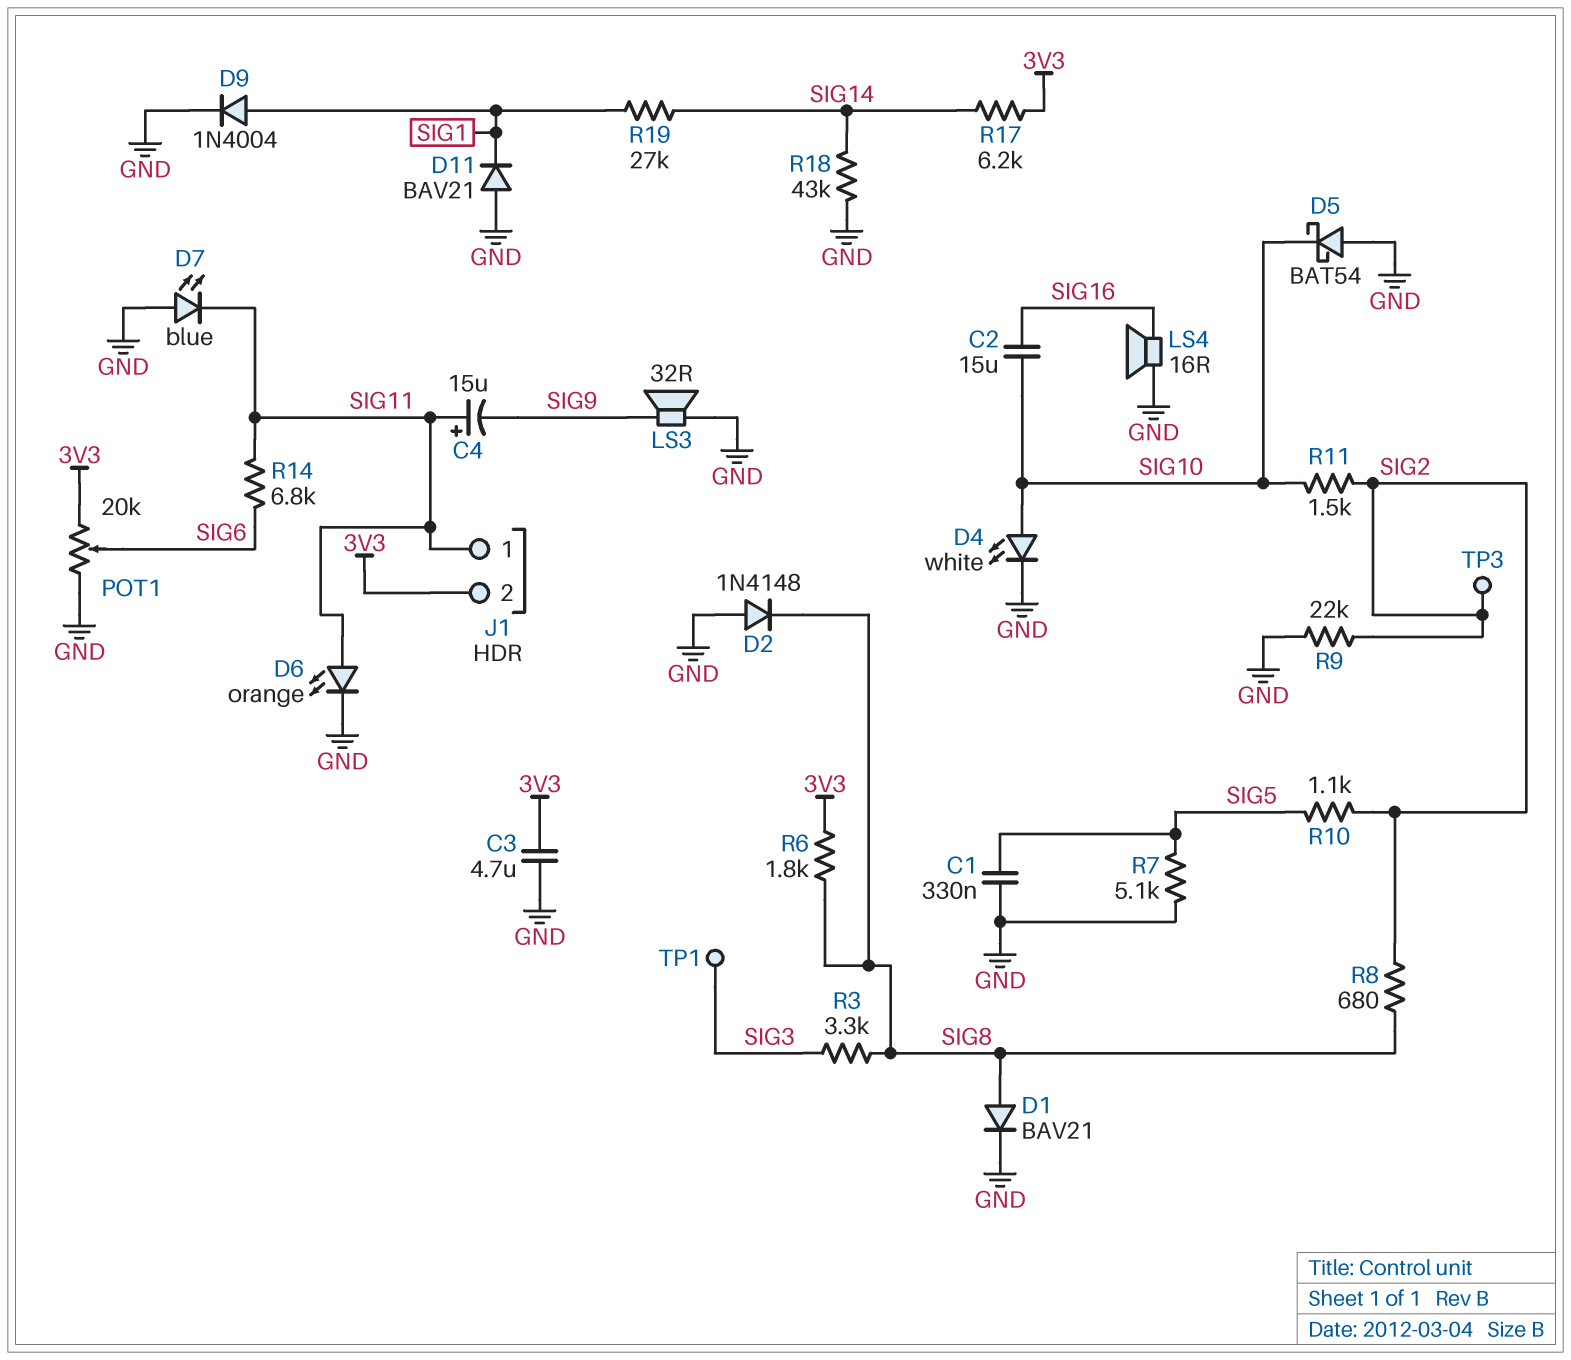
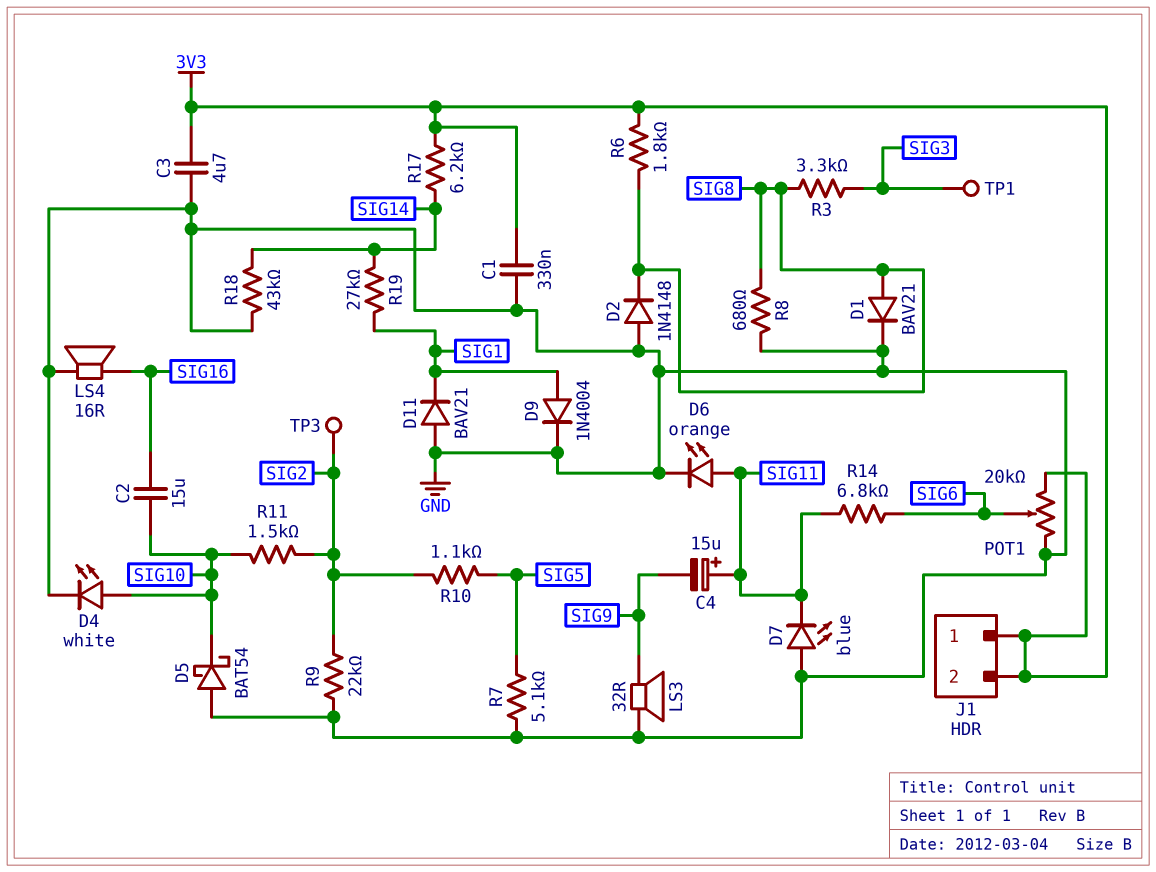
C1: 330nF (GND, SIG5) -> 330nF (3V3, GND)
J1 pin 1: SIG11 -> 3V3
R8: 680 (SIG2, SIG8) -> 680 (GND, SIG8)

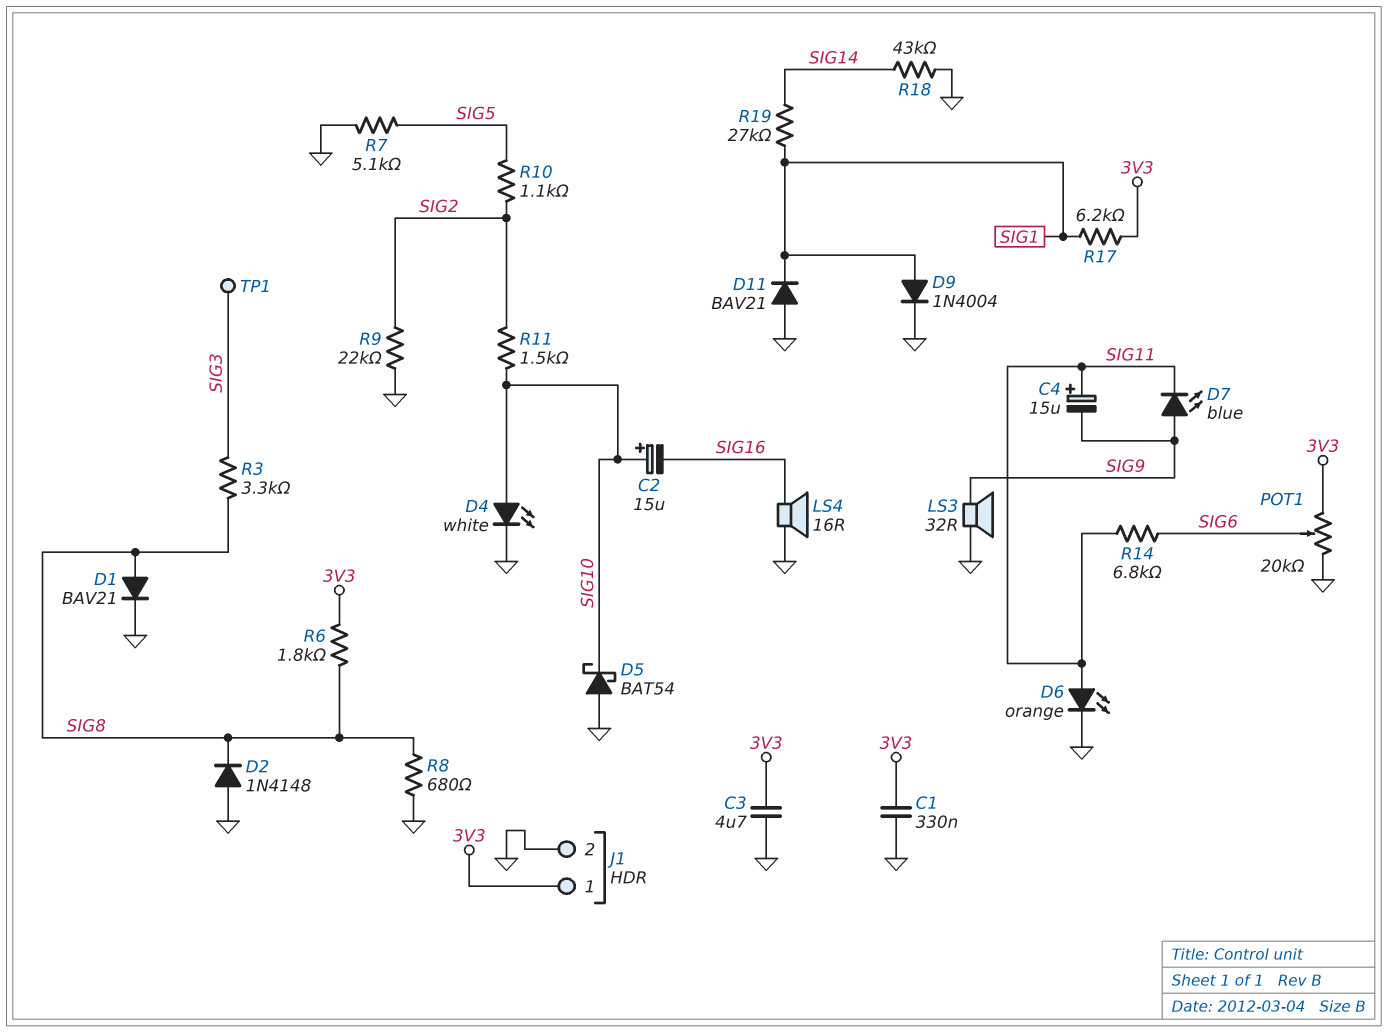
C2: 15uF (SIG10, SIG16) -> 15uF (plus SIG10, minus SIG16)
D7: LED blue (A GND, K SIG11) -> LED blue (A SIG9, K SIG11)
J1 pin 2: 3V3 -> GND
R17: 6.2k (3V3, SIG14) -> 6.2k (3V3, SIG1)
TP3: test point (SIG2) -> none

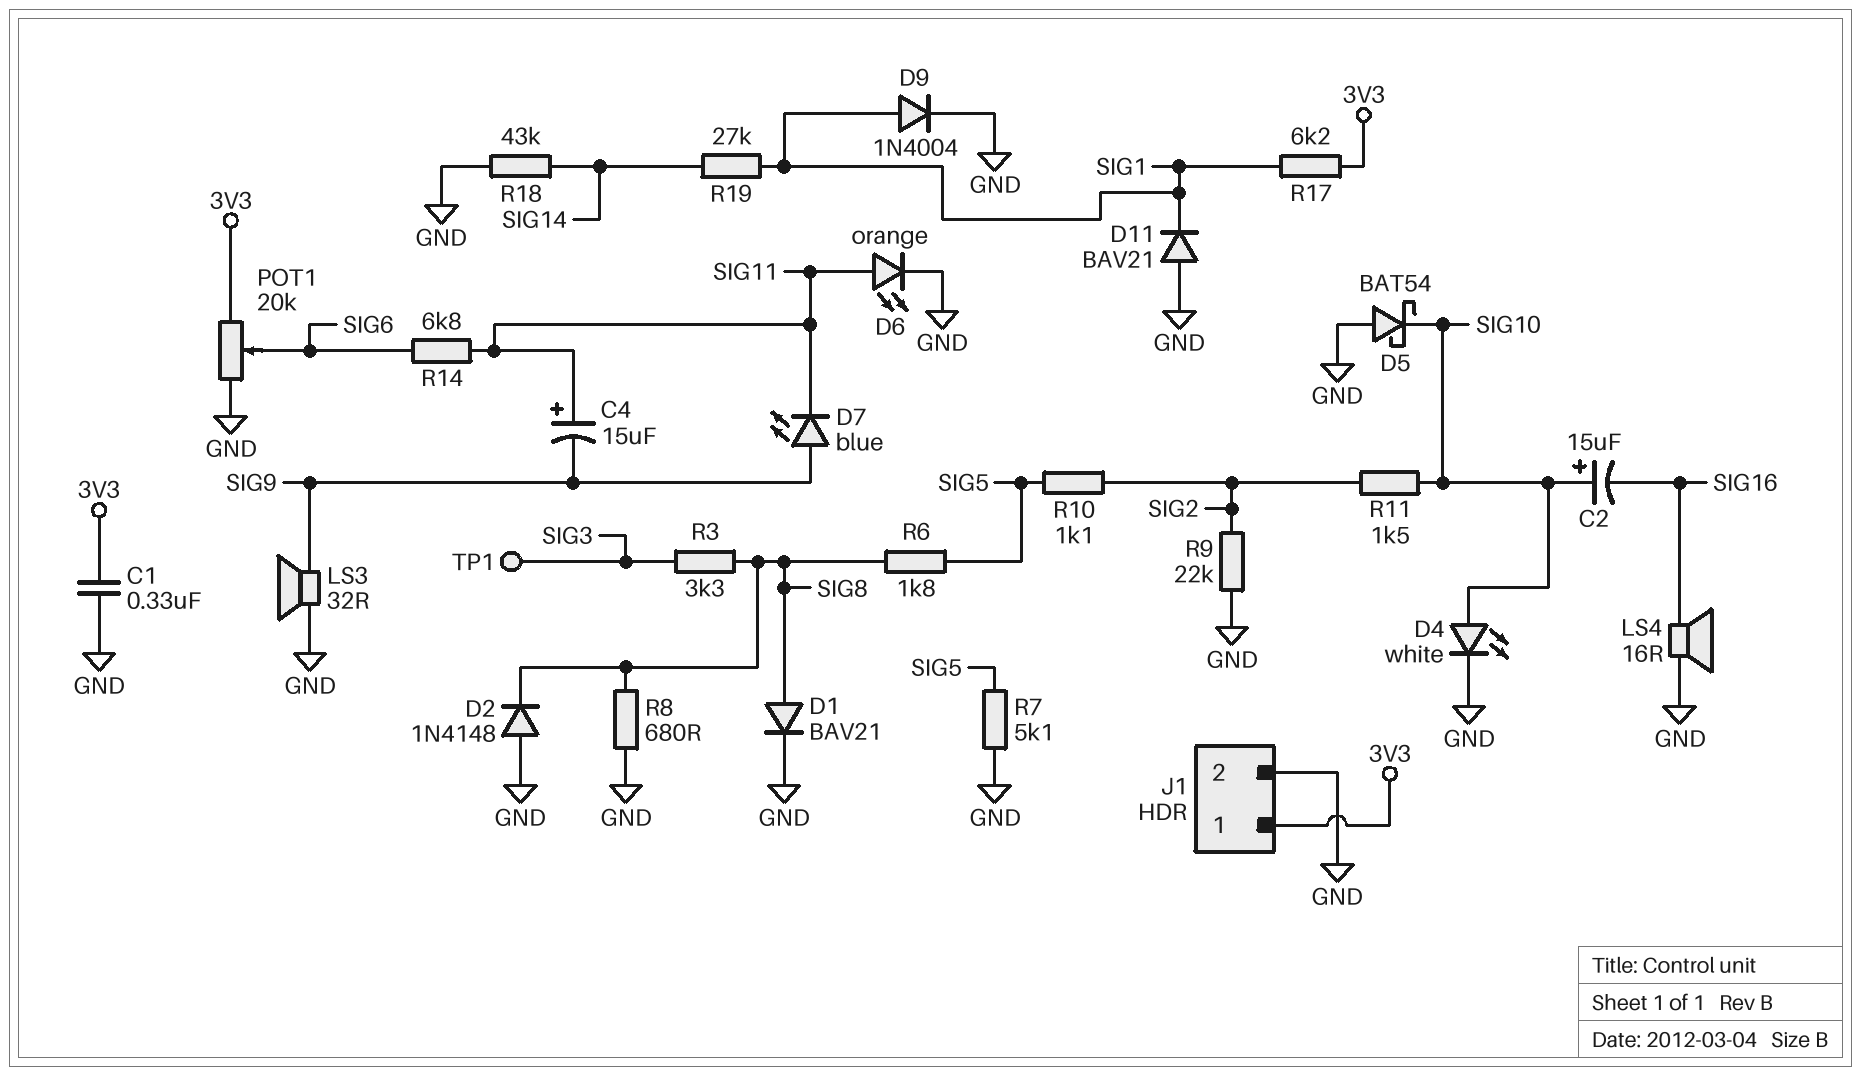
C3: 4.7uF (3V3, GND) -> none
R6: 1.8k (3V3, SIG8) -> 1.8k (SIG5, SIG8)

